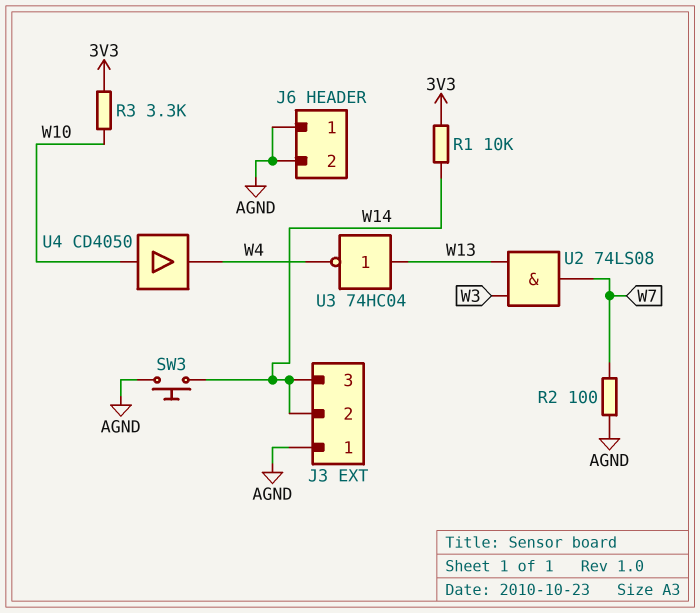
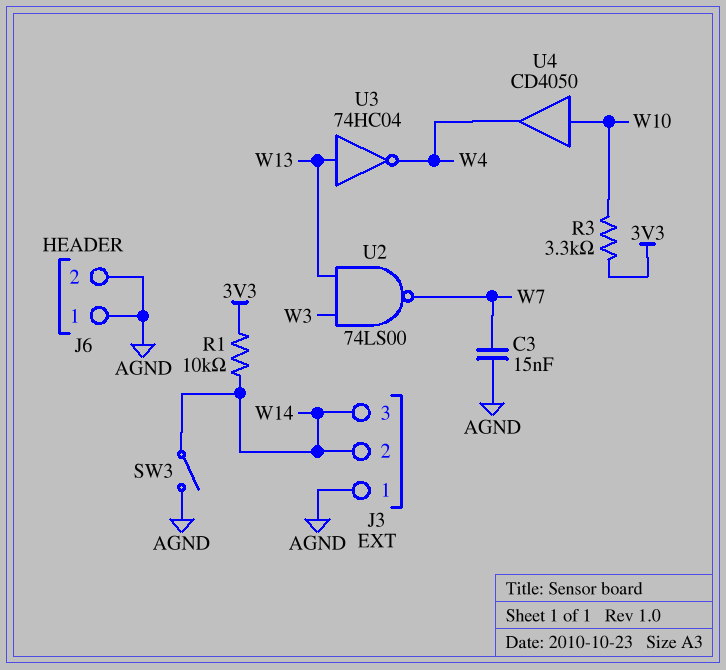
C3: none -> 15nF (AGND, W7)
R2: 100 (AGND, W7) -> none
SW3: button (AGND, W14) -> switch (AGND, W14)
U2: AND 74LS08 (in W3, in W13, out W7) -> NAND 74LS00 (in W3, in W13, out W7)

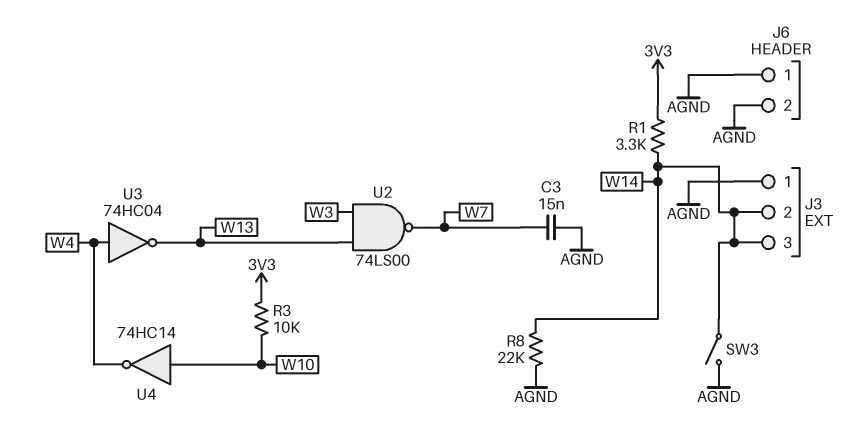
R1: 10k (3V3, W14) -> 3.3k (3V3, W14)
R3: 3.3k (3V3, W10) -> 10k (3V3, W10)
R8: none -> 22k (AGND, W14)
U3: NOT 74HC04 (in W13, out W4) -> NOT 74HC04 (in W4, out W13)
U4: buffer CD4050 (in W10, out W4) -> NOT 74HC14 (in W10, out W4)

